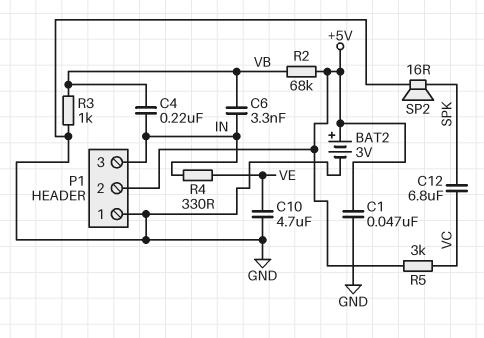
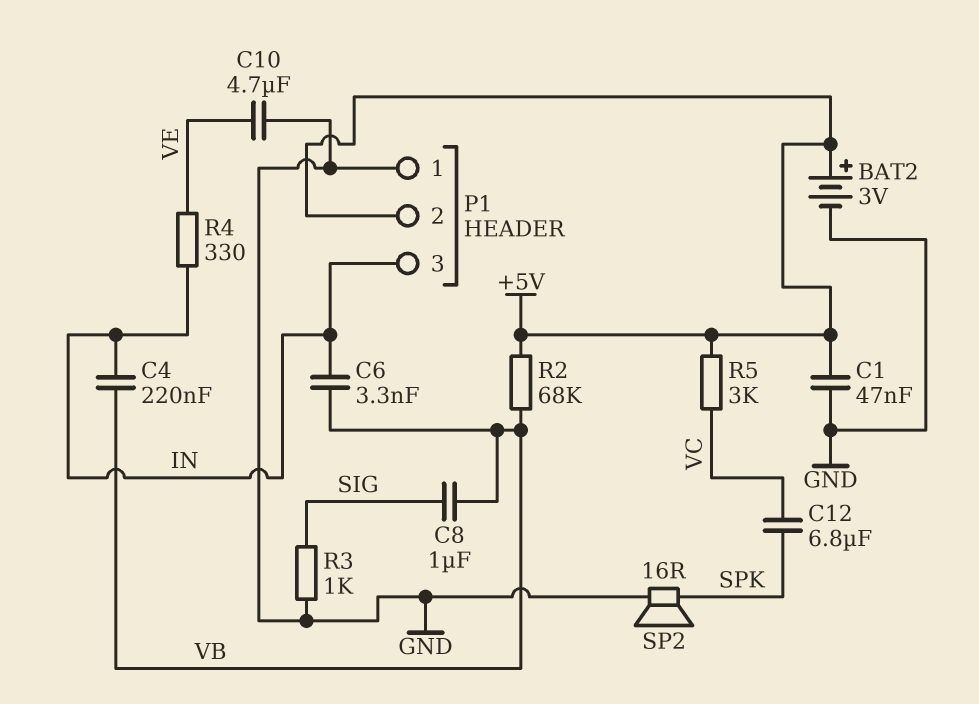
C8: none -> 1uF (SIG, VB)
R3: 1k (GND, VB) -> 1k (GND, SIG)

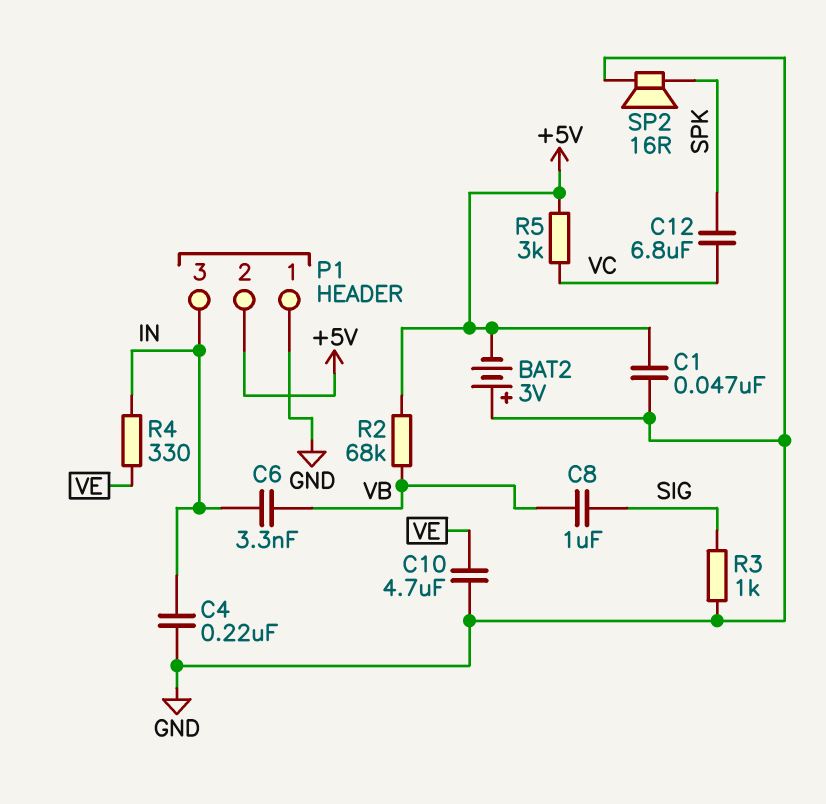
BAT2: 3V (plus +5V, minus GND) -> 3V (plus GND, minus +5V)
C4: 220nF (IN, VB) -> 220nF (GND, IN)

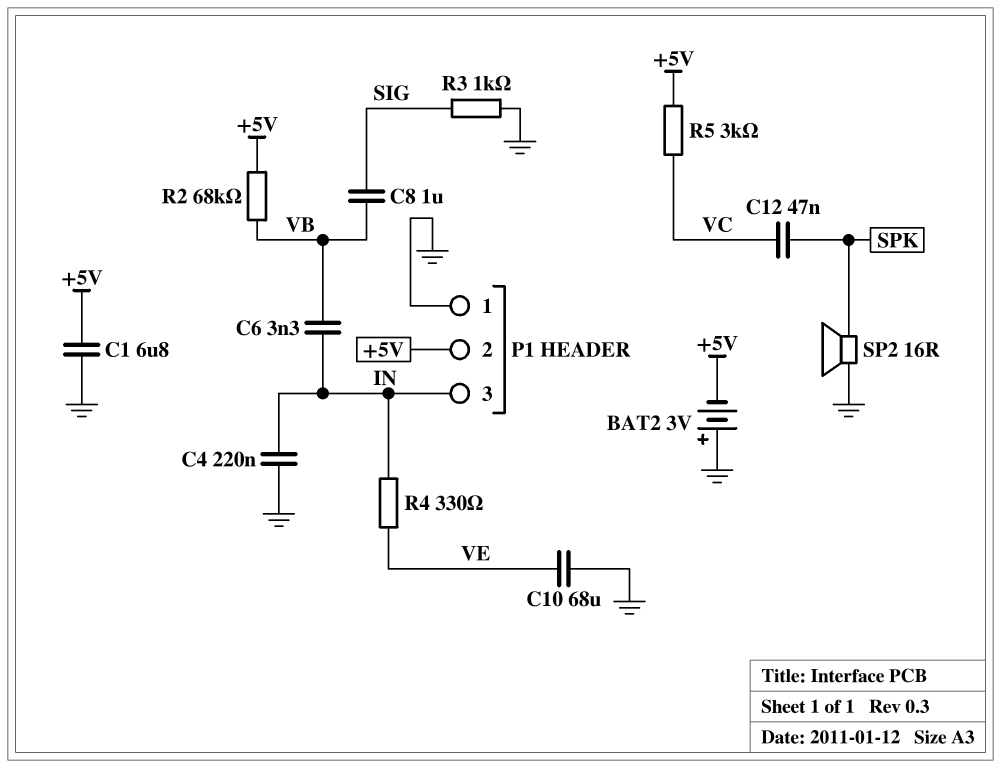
C1: 47nF (+5V, GND) -> 6.8uF (+5V, GND)
C10: 4.7uF (GND, VE) -> 68uF (GND, VE)
C12: 6.8uF (SPK, VC) -> 47nF (SPK, VC)

